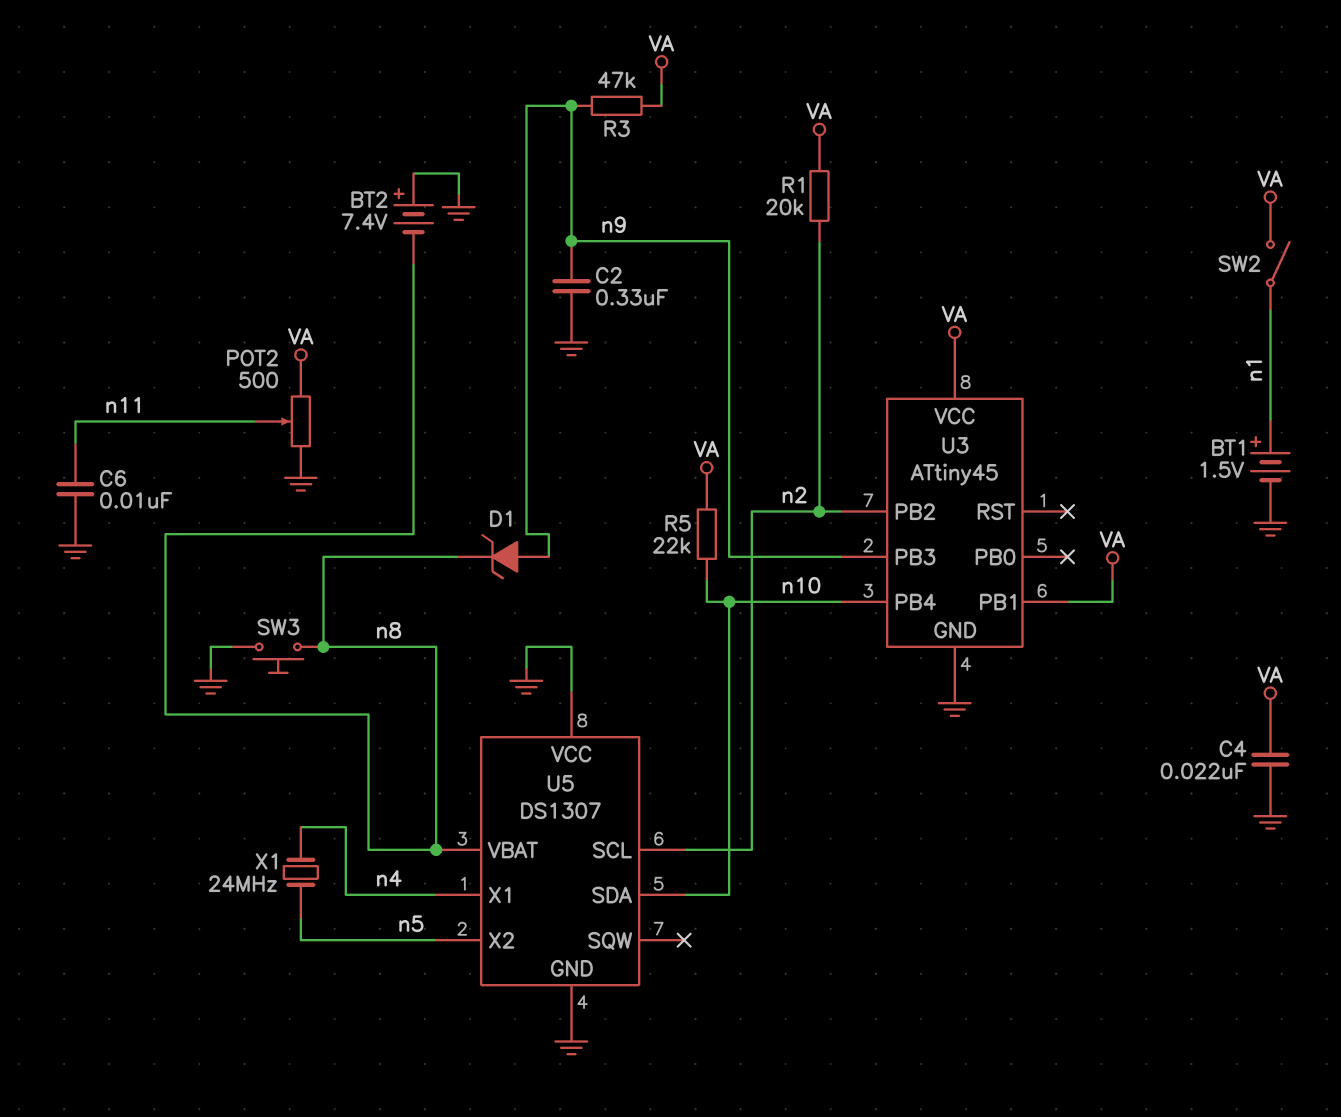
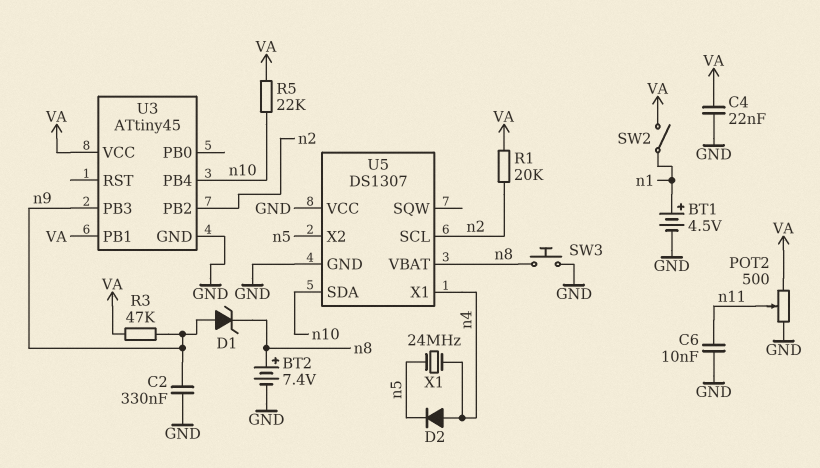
BT1: 1.5V (plus n1, minus GND) -> 4.5V (plus n1, minus GND)
BT2: 7.4V (plus GND, minus n8) -> 7.4V (plus n8, minus GND)
D2: none -> diode (A n4, K n5)

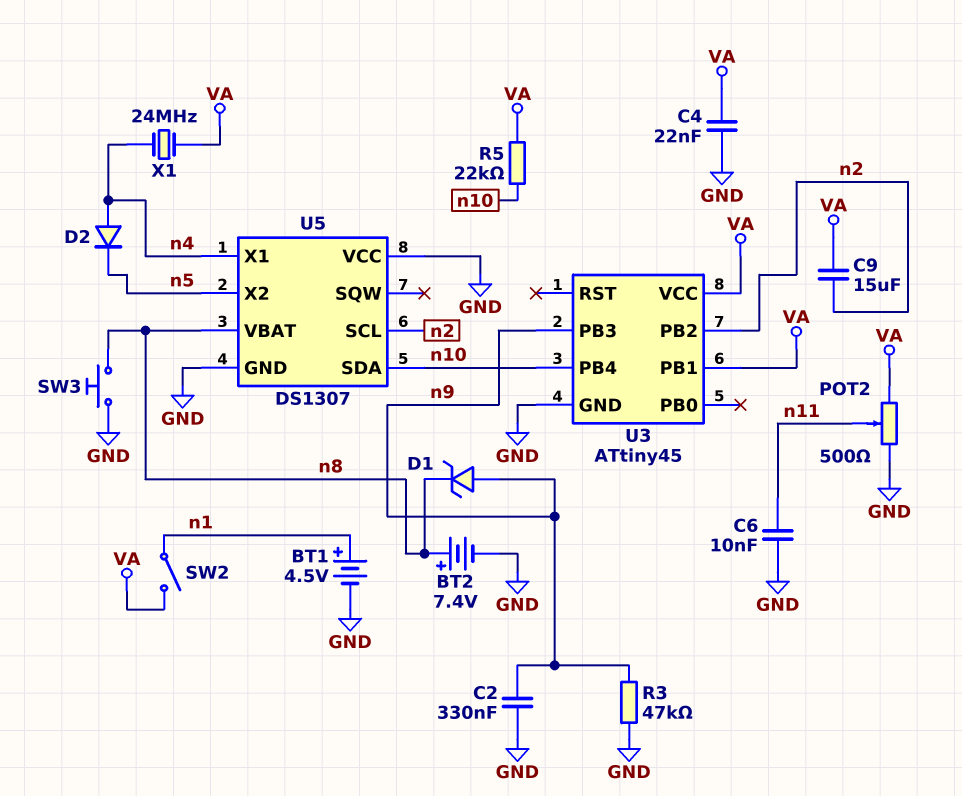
C9: none -> 15uF (VA, n2)
R1: 20k (VA, n2) -> none
R3: 47k (VA, n9) -> 47k (GND, n9)
X1: 24MHz (n4, n5) -> 24MHz (VA, n4)

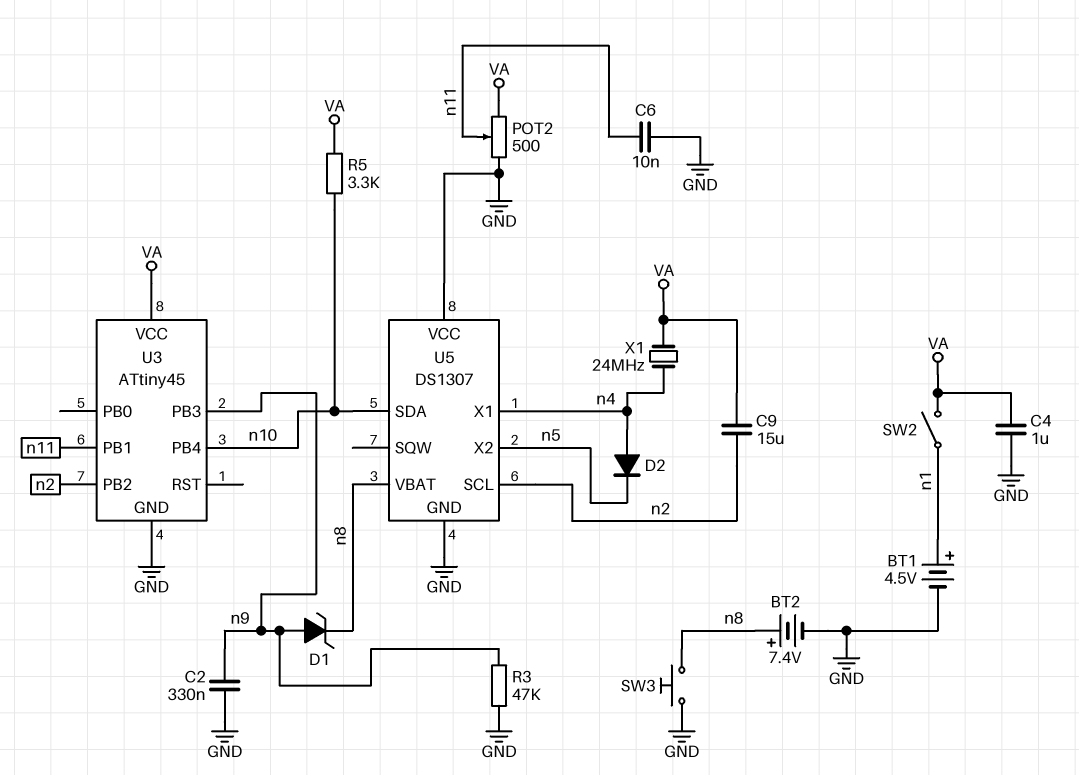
C4: 22nF (GND, VA) -> 1uF (GND, VA)
R5: 22k (VA, n10) -> 3.3k (VA, n10)
U3 pin PB1: VA -> n11

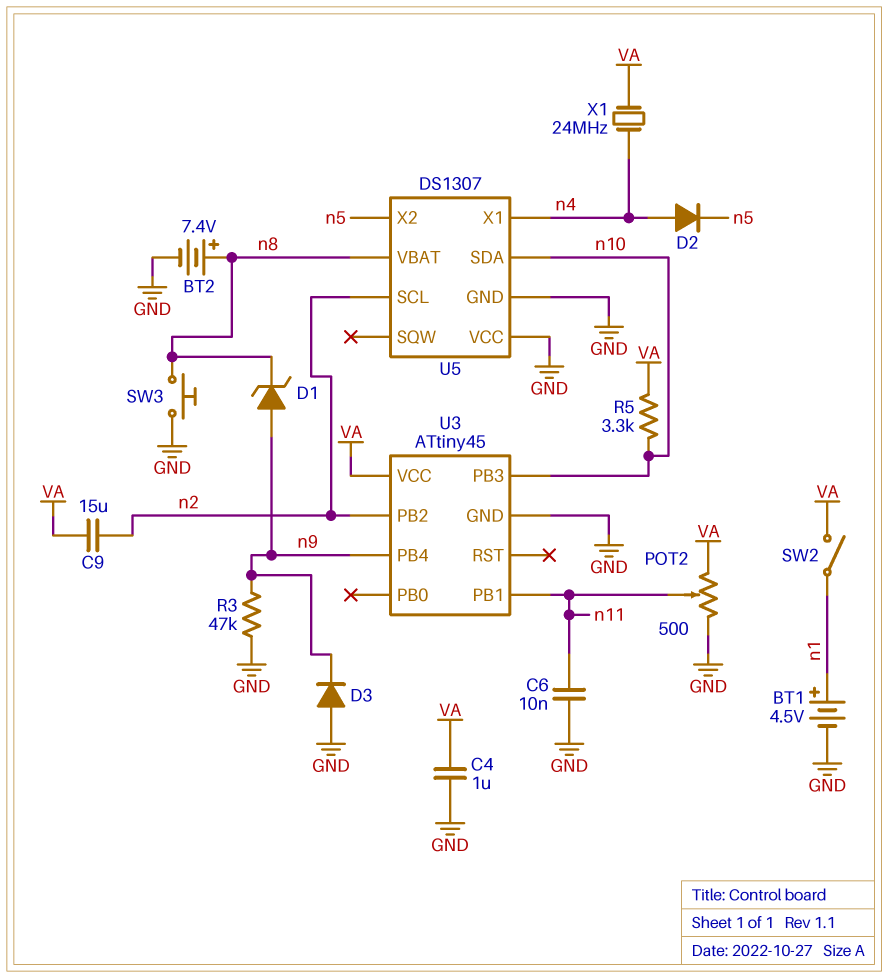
C2: 330nF (GND, n9) -> none
D3: none -> diode (A GND, K n9)
U3 pin PB3: n9 -> n10
U3 pin PB4: n10 -> n9

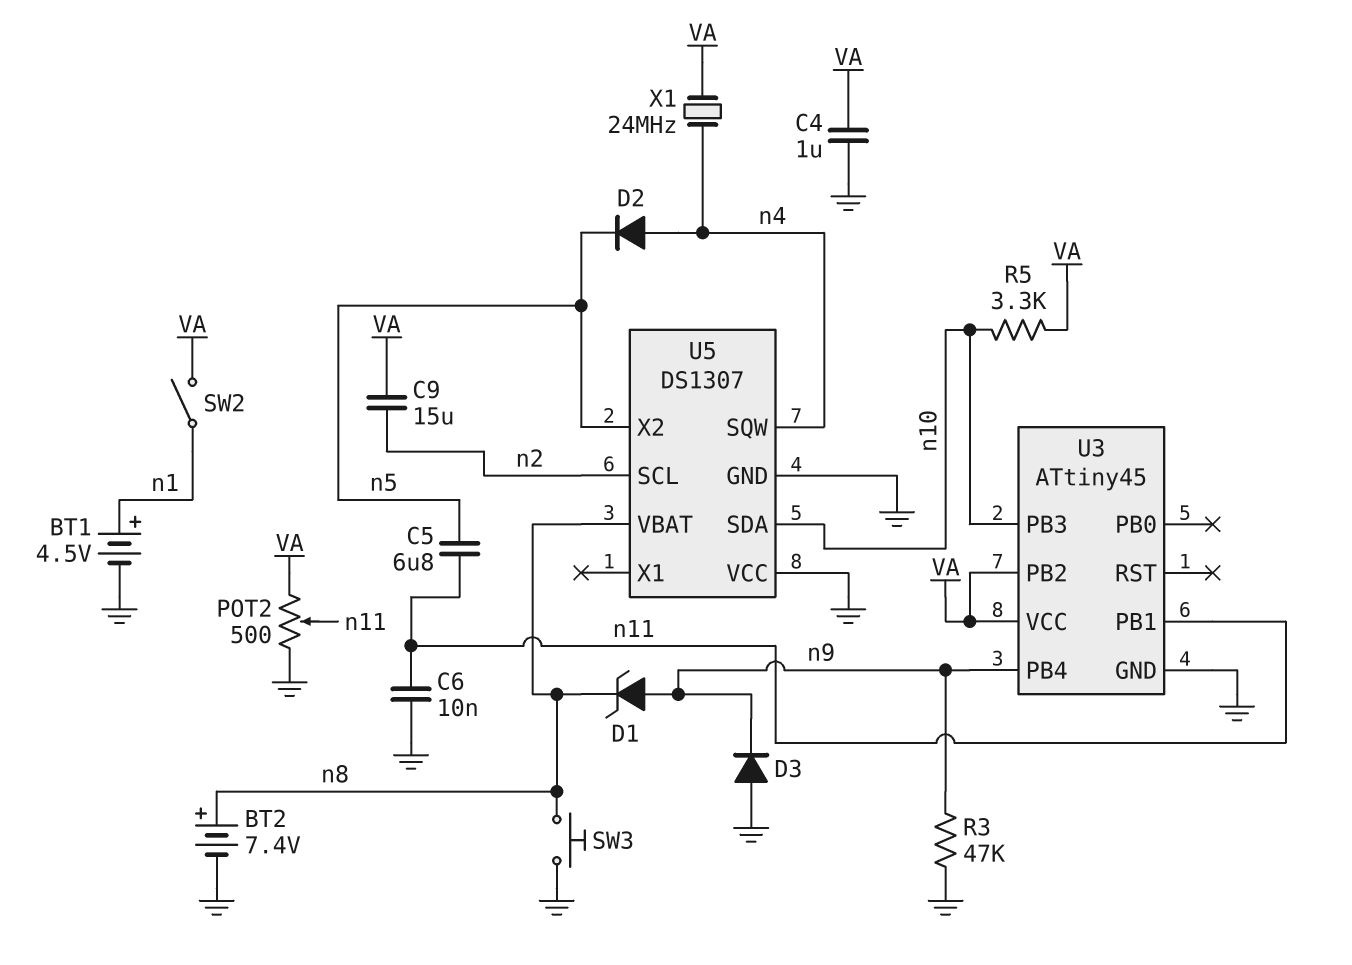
C5: none -> 6.8uF (n5, n11)
U3 pin PB2: n2 -> VA
U5 pin SQW: none -> n4
U5 pin X1: n4 -> none

